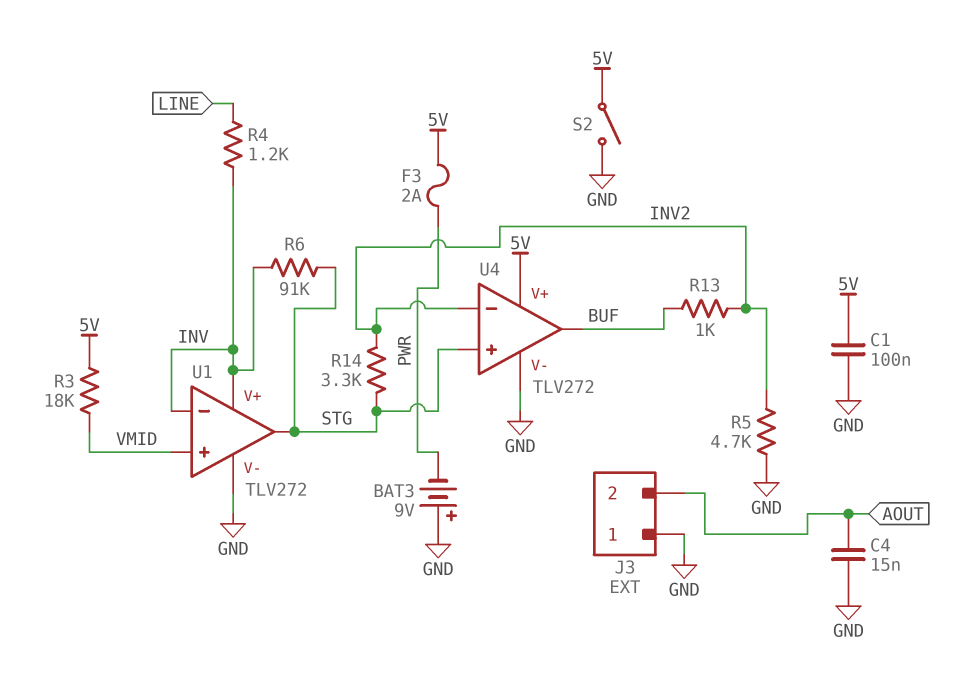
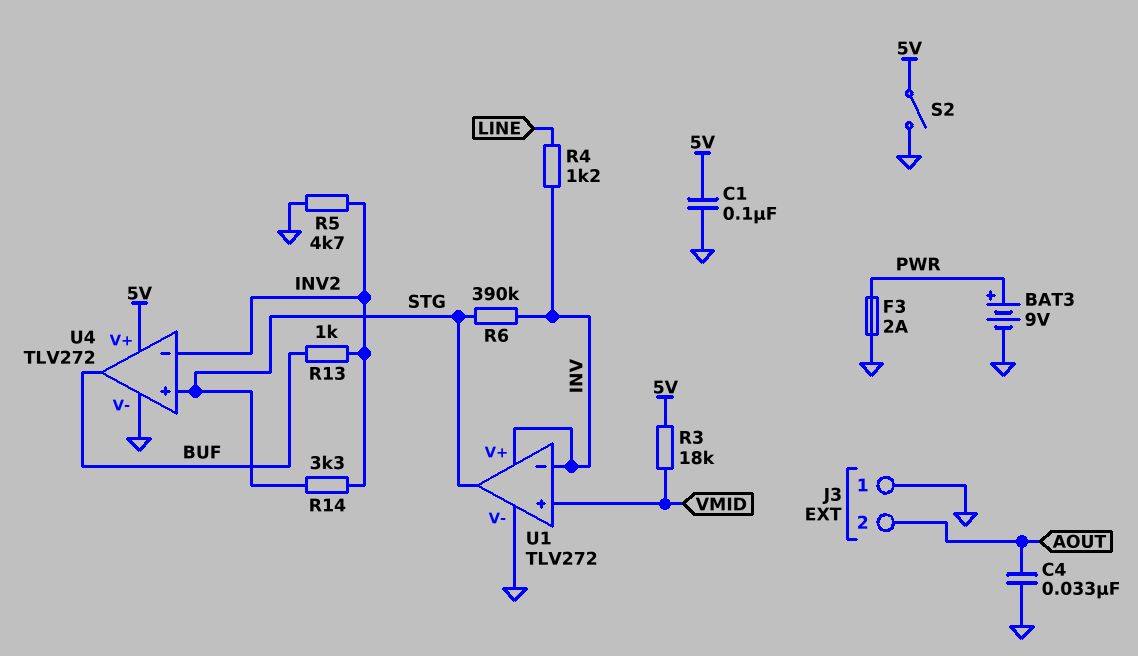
BAT3: 9V (plus GND, minus PWR) -> 9V (plus PWR, minus GND)
C4: 15nF (AOUT, GND) -> 33nF (AOUT, GND)
F3: 2A (5V, PWR) -> 2A (GND, PWR)
R6: 91k (INV, STG) -> 390k (INV, STG)

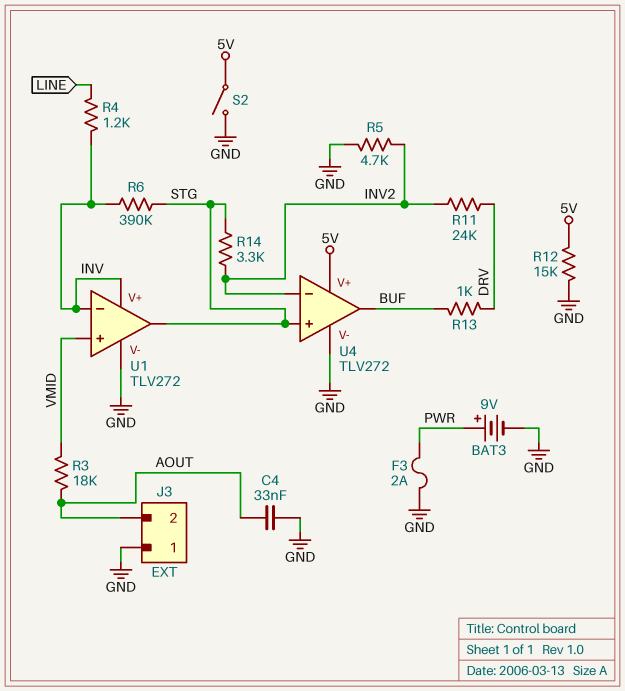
C1: 100nF (5V, GND) -> none
R3: 18k (5V, VMID) -> 18k (AOUT, VMID)
R11: none -> 24k (DRV, INV2)
R12: none -> 15k (5V, GND)
R13: 1k (BUF, INV2) -> 1k (BUF, DRV)

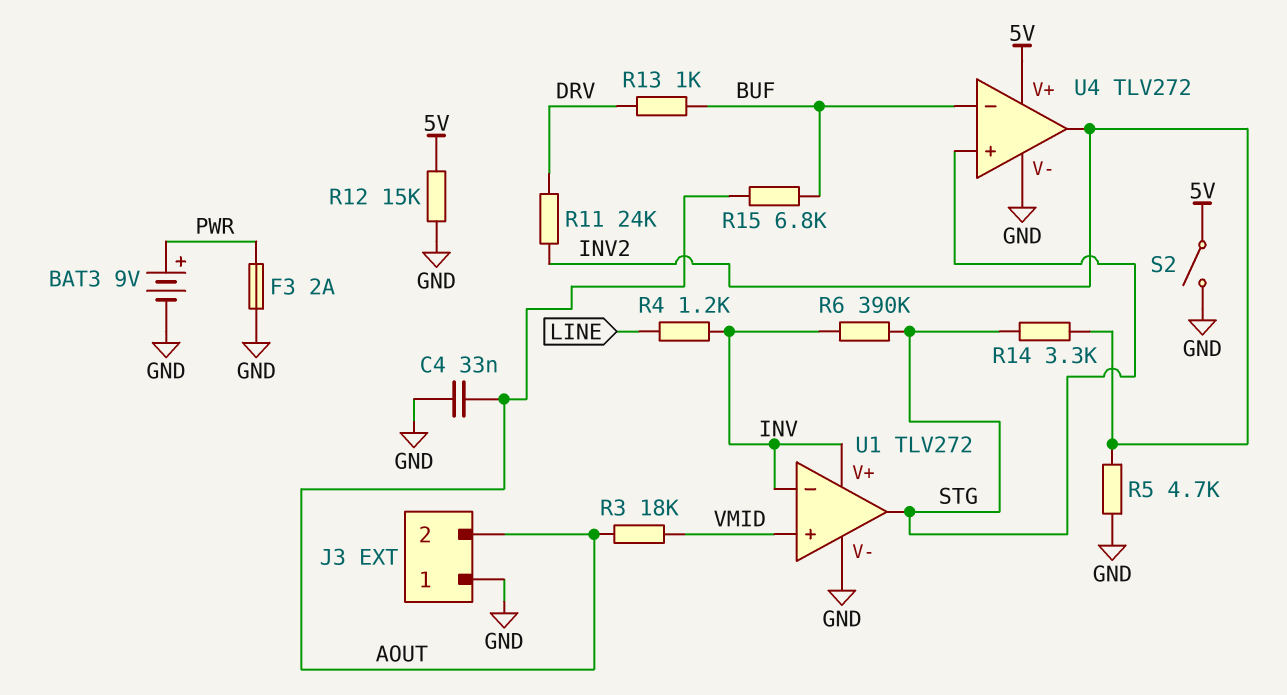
R15: none -> 6.8k (AOUT, BUF)
U4 pin in-: INV2 -> BUF
U4 pin out: BUF -> INV2

